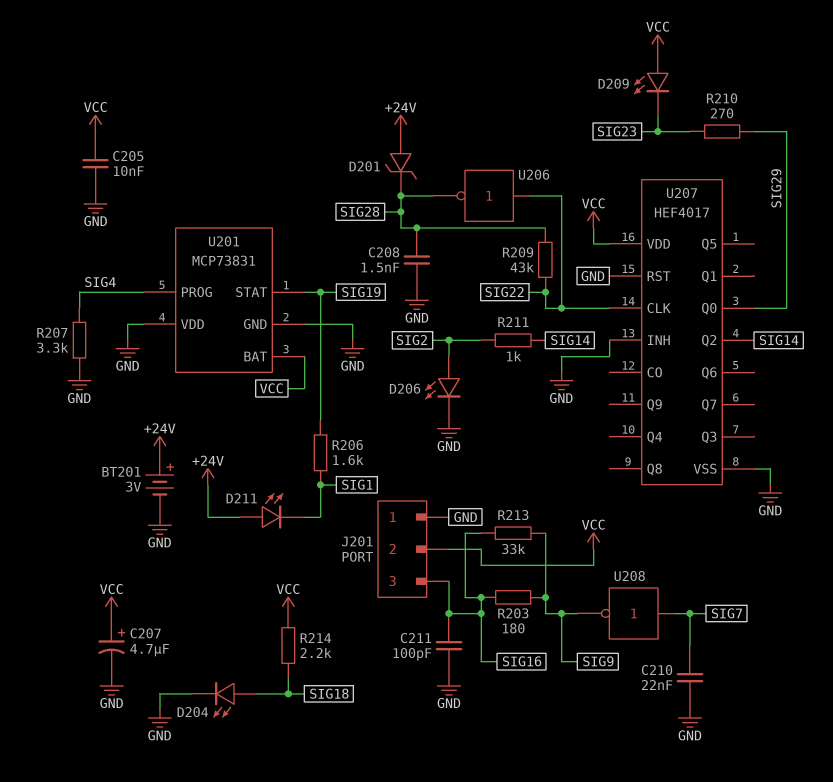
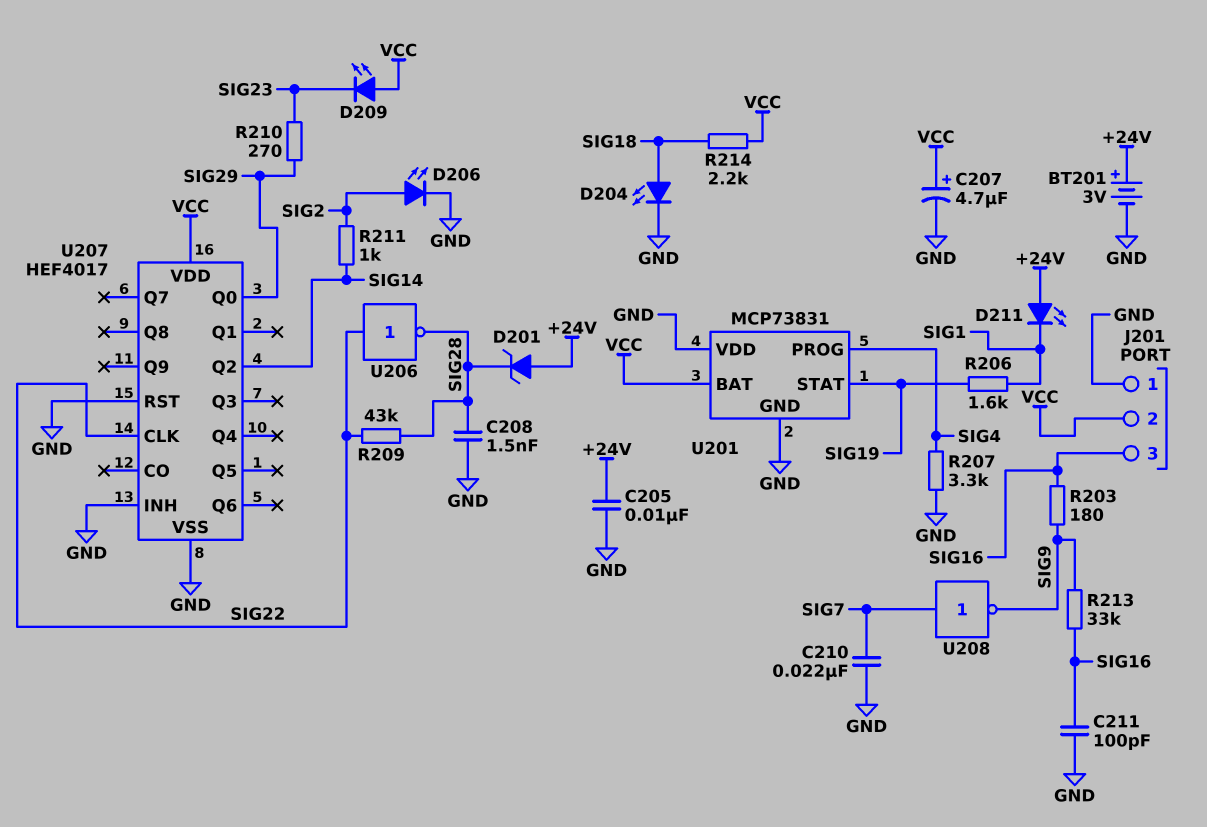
C205: 10nF (GND, VCC) -> 10nF (+24V, GND)

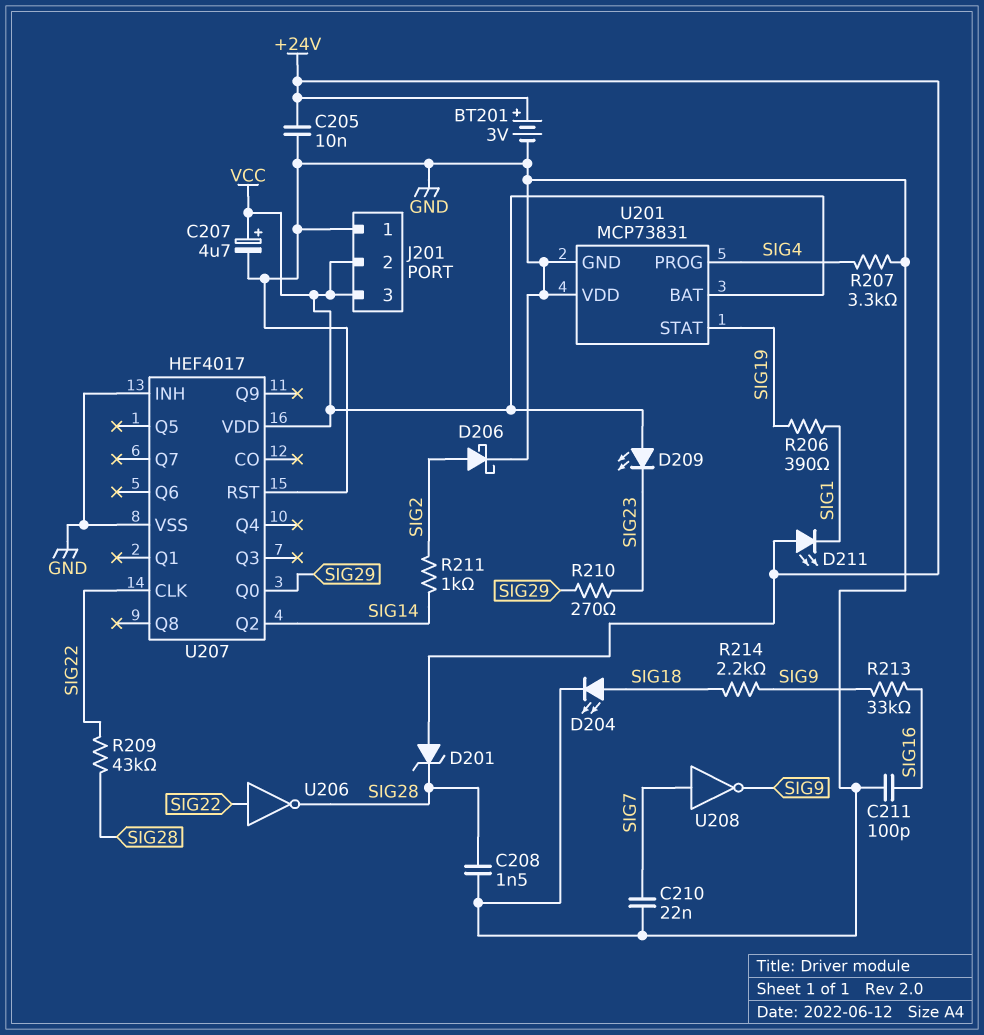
D206: LED (A SIG2, K GND) -> schottky (A SIG2, K GND)
J201 pin 3: SIG16 -> VCC
R203: 180 (SIG9, SIG16) -> none
R206: 1.6k (SIG1, SIG19) -> 390 (SIG1, SIG19)
R214: 2.2k (SIG18, VCC) -> 2.2k (SIG9, SIG18)

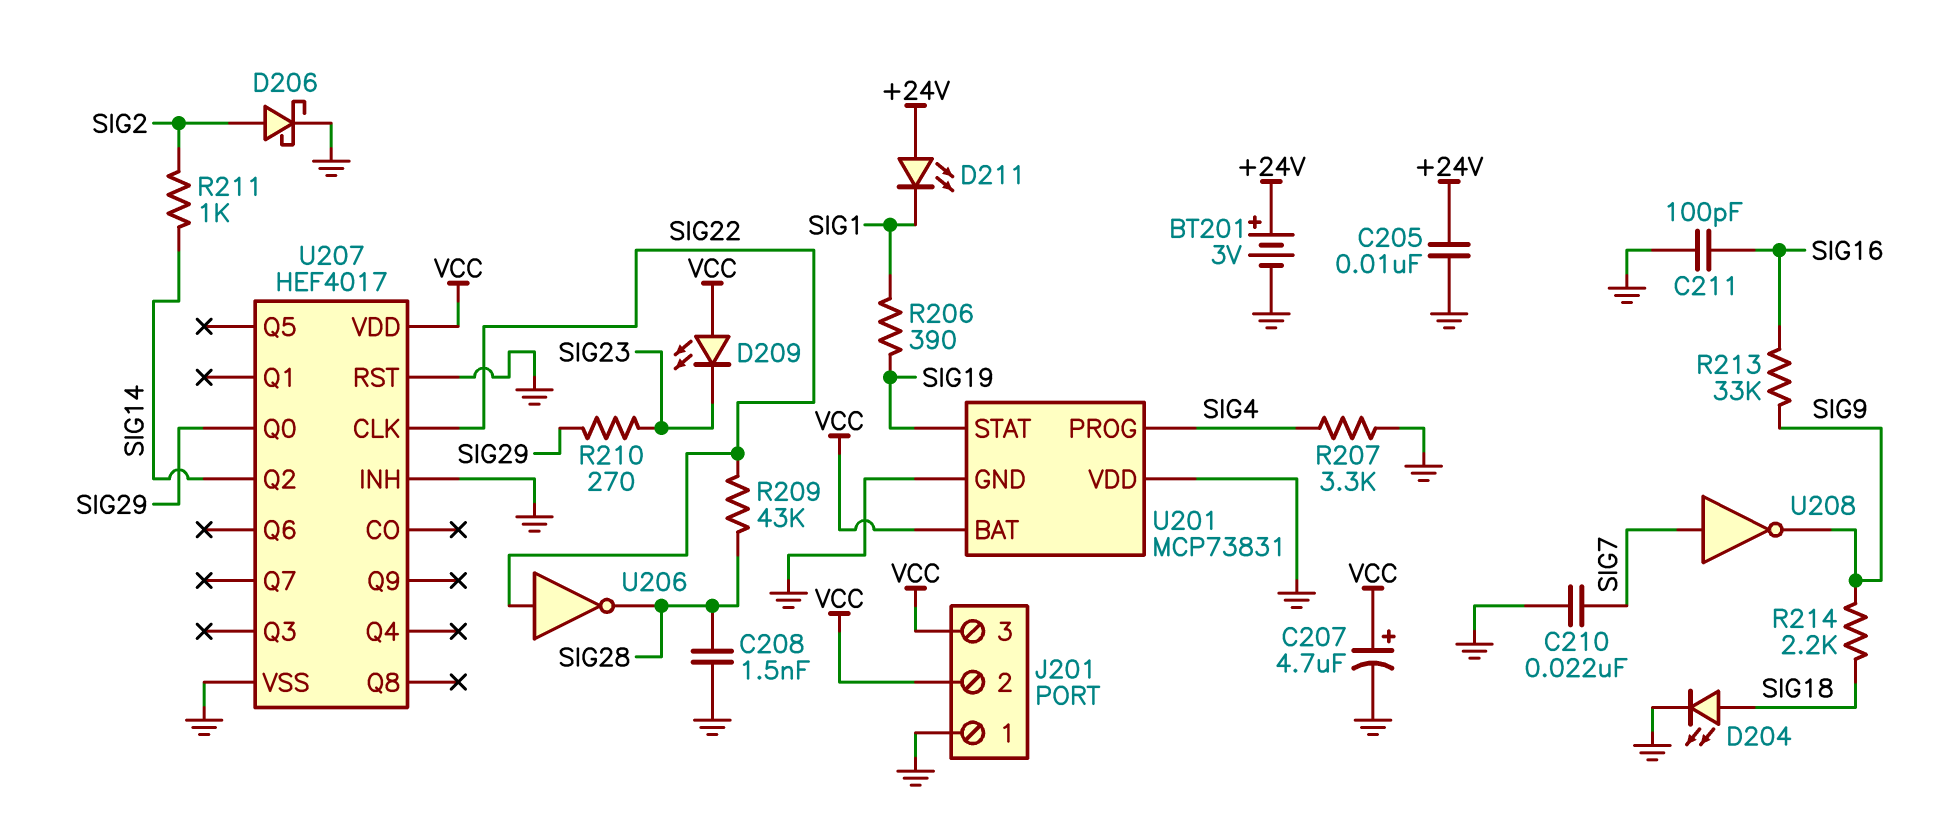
D201: zener (A +24V, K SIG28) -> none

